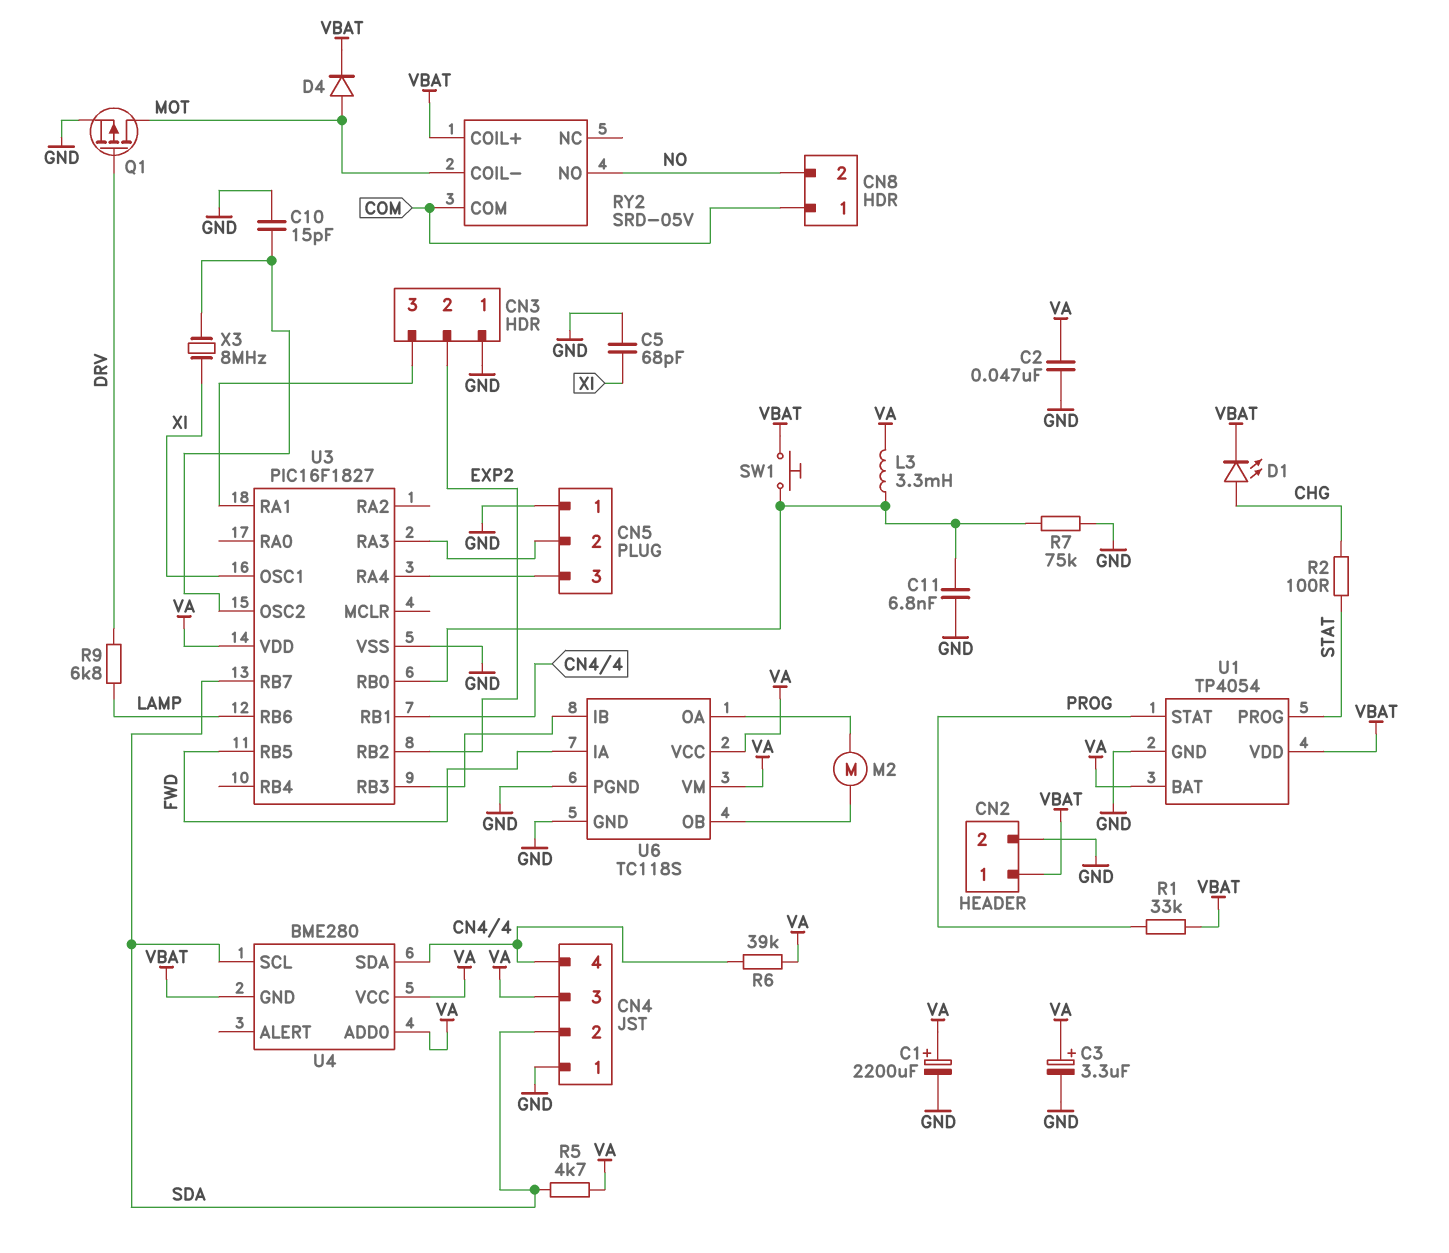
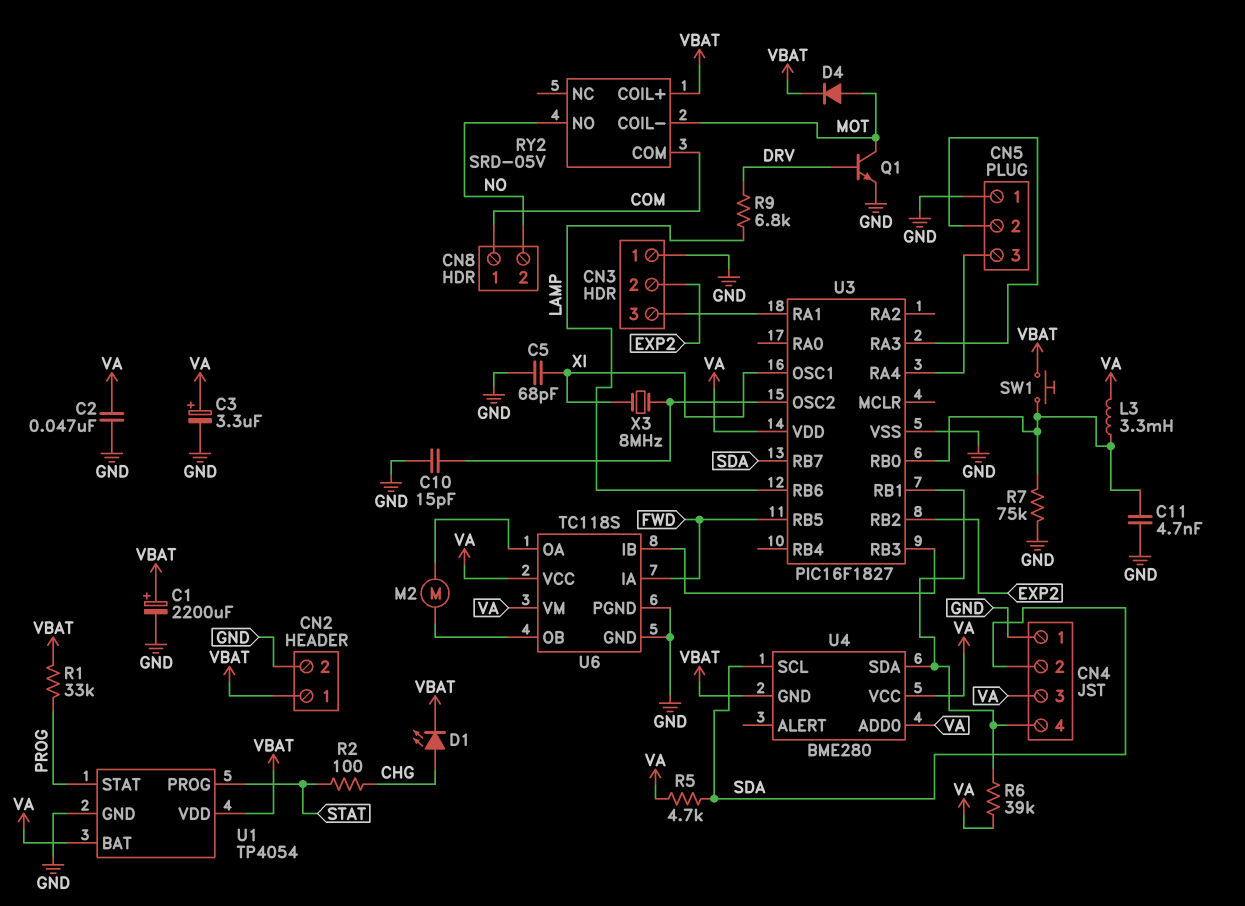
C1: 2200uF (plus VA, minus GND) -> 2200uF (plus VBAT, minus GND)
C11: 6.8nF (GND, U3/RB0) -> 4.7nF (GND, U3/RB0)
Q1: PMOS (G DRV, D MOT, S GND) -> NPN (B DRV, C MOT, E GND)

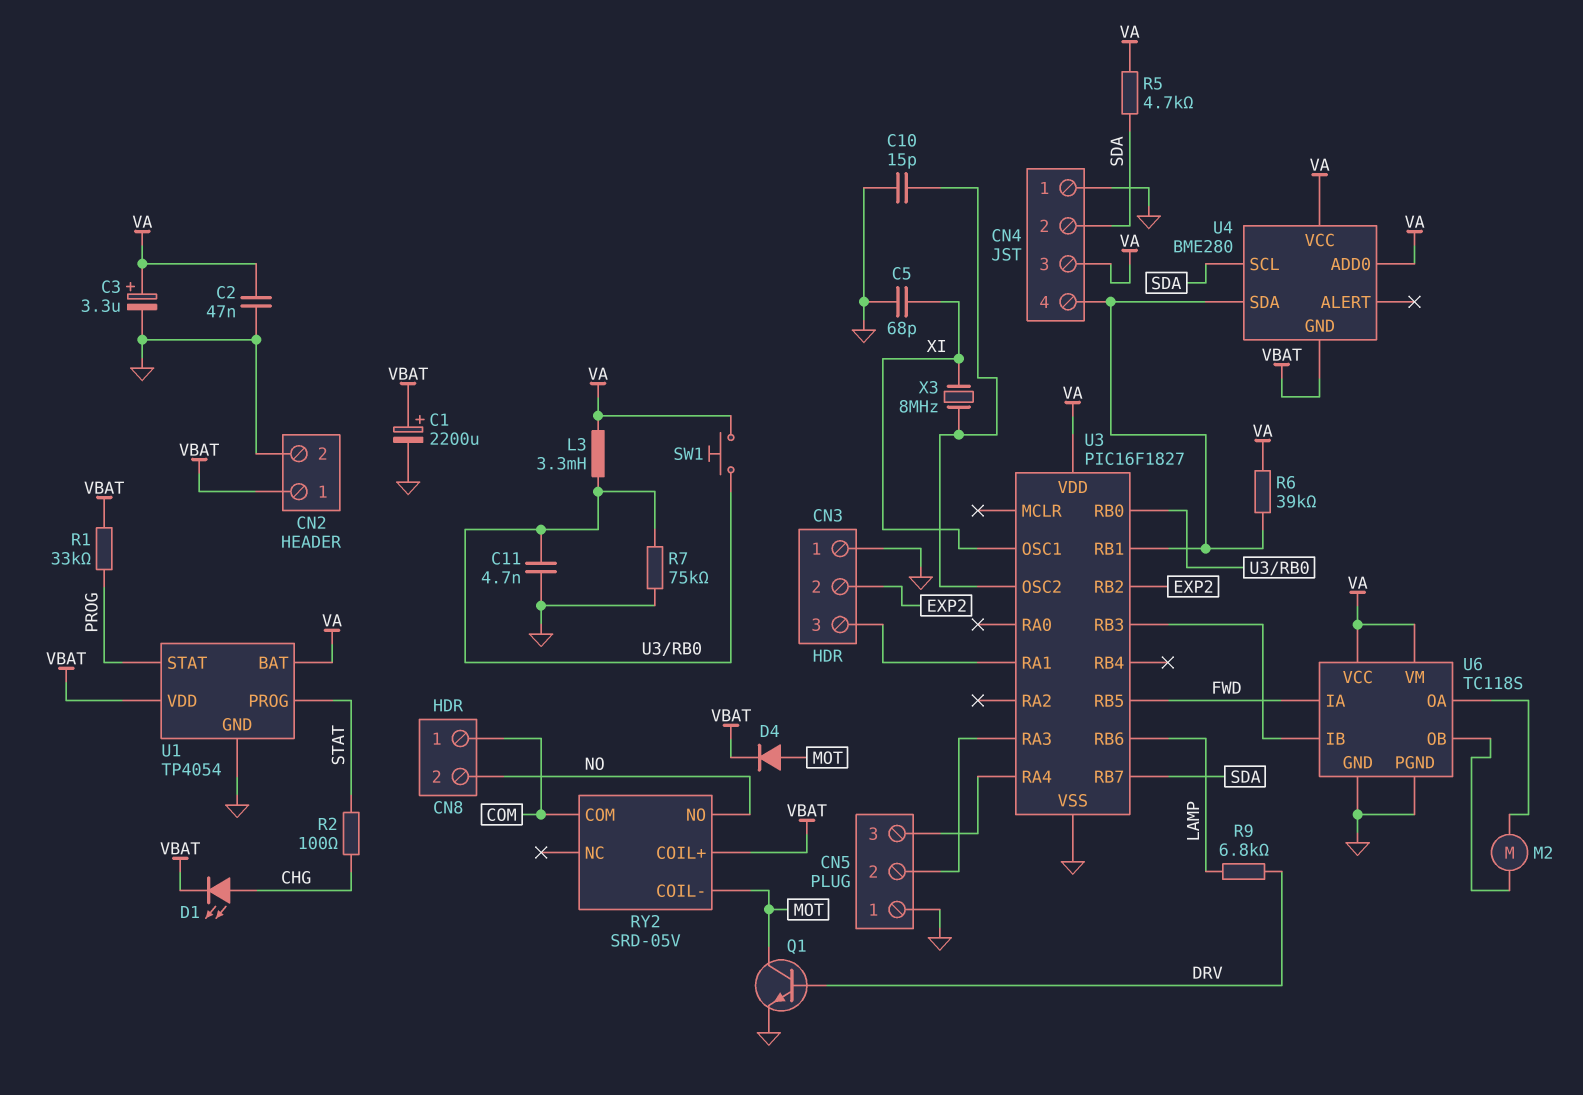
SW1: button (U3/RB0, VBAT) -> button (U3/RB0, VA)

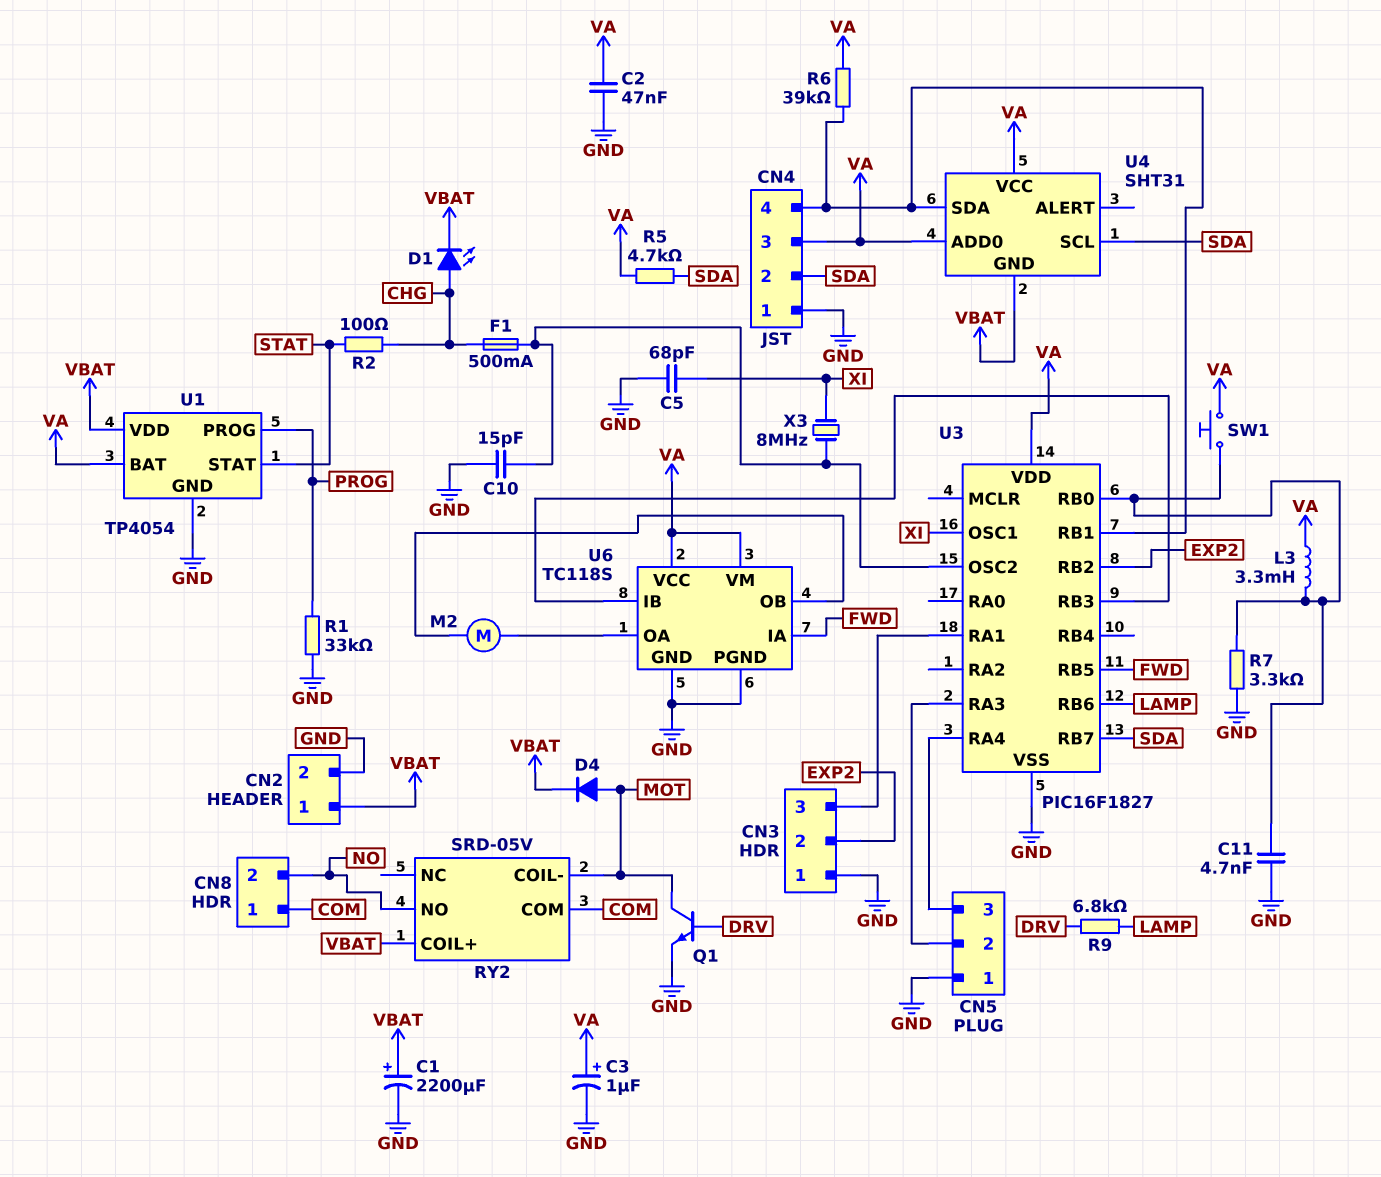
C3: 3.3uF (plus VA, minus GND) -> 1uF (plus VA, minus GND)
F1: none -> 500mA (CHG, U3/OSC2)
R1: 33k (PROG, VBAT) -> 33k (GND, PROG)
R7: 75k (GND, U3/RB0) -> 3.3k (GND, U3/RB0)
U1 pin PROG: STAT -> PROG
U1 pin STAT: PROG -> STAT
U4: BME280 -> SHT31

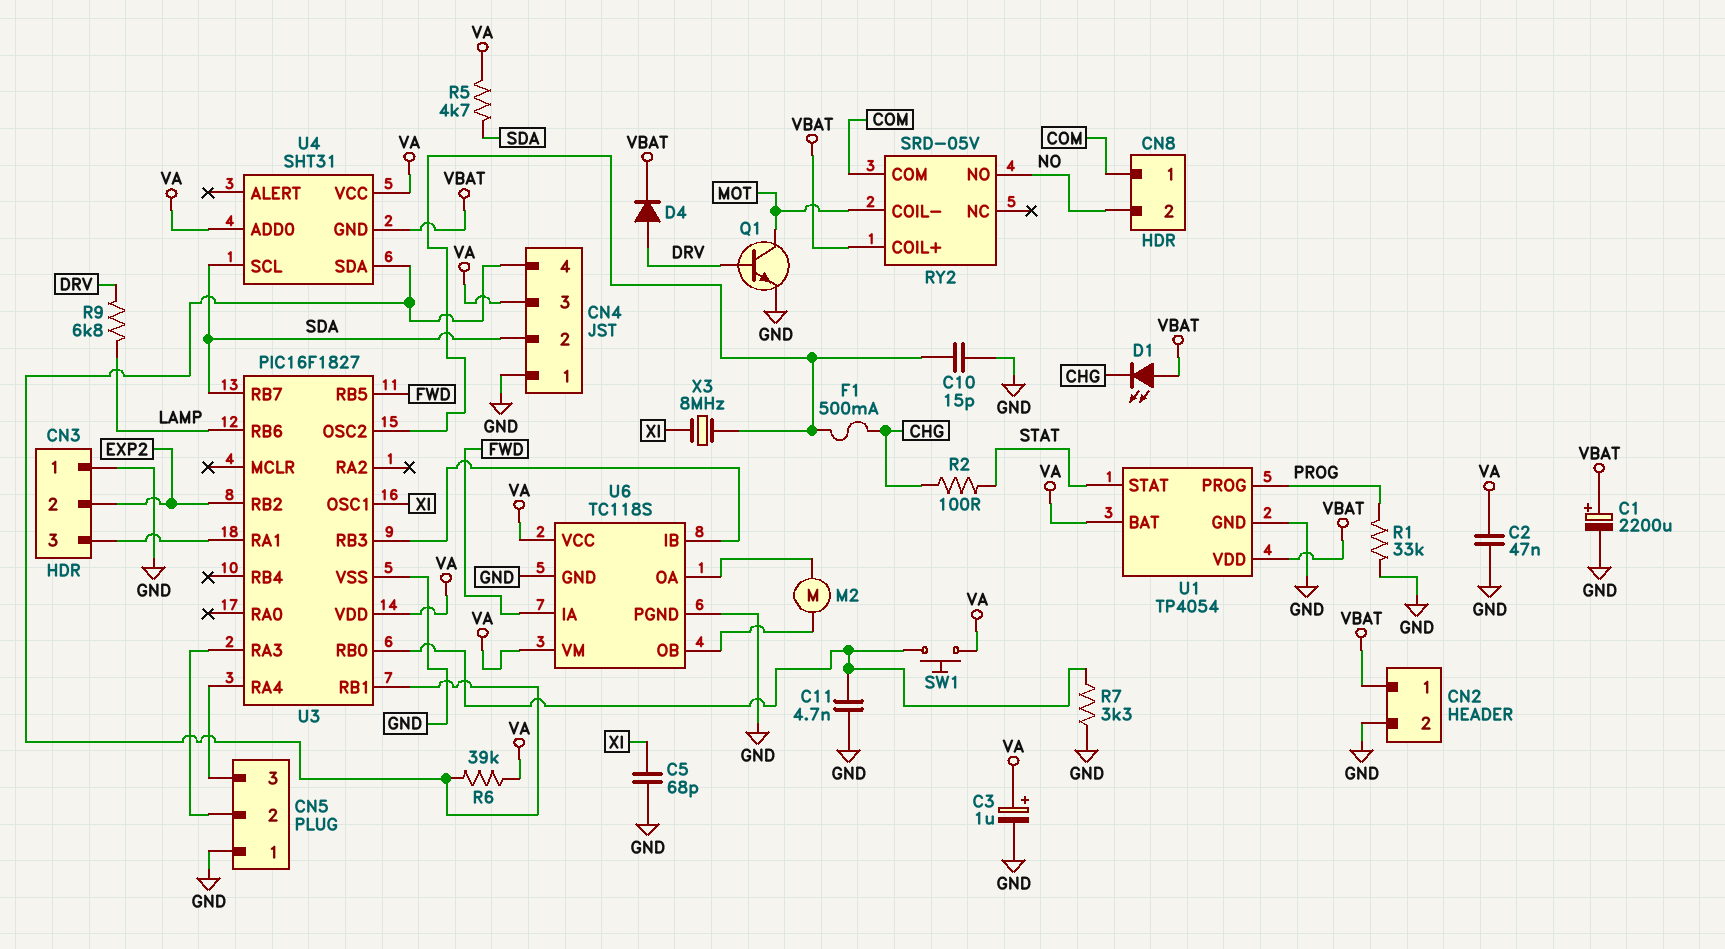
D1: LED (A CHG, K VBAT) -> LED (A VBAT, K CHG)
D4: diode (A MOT, K VBAT) -> diode (A DRV, K VBAT)
L3: 3.3mH (U3/RB0, VA) -> none

